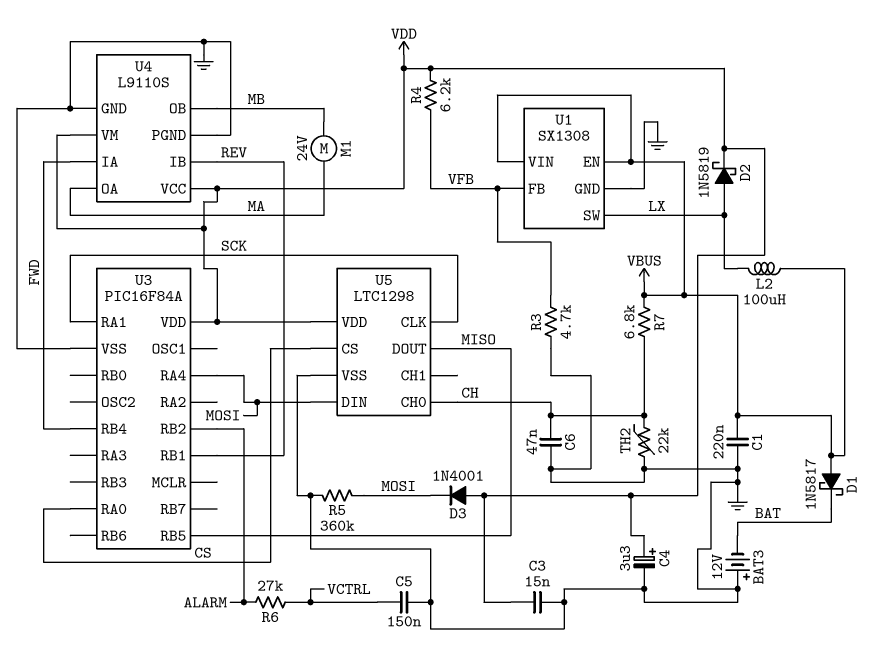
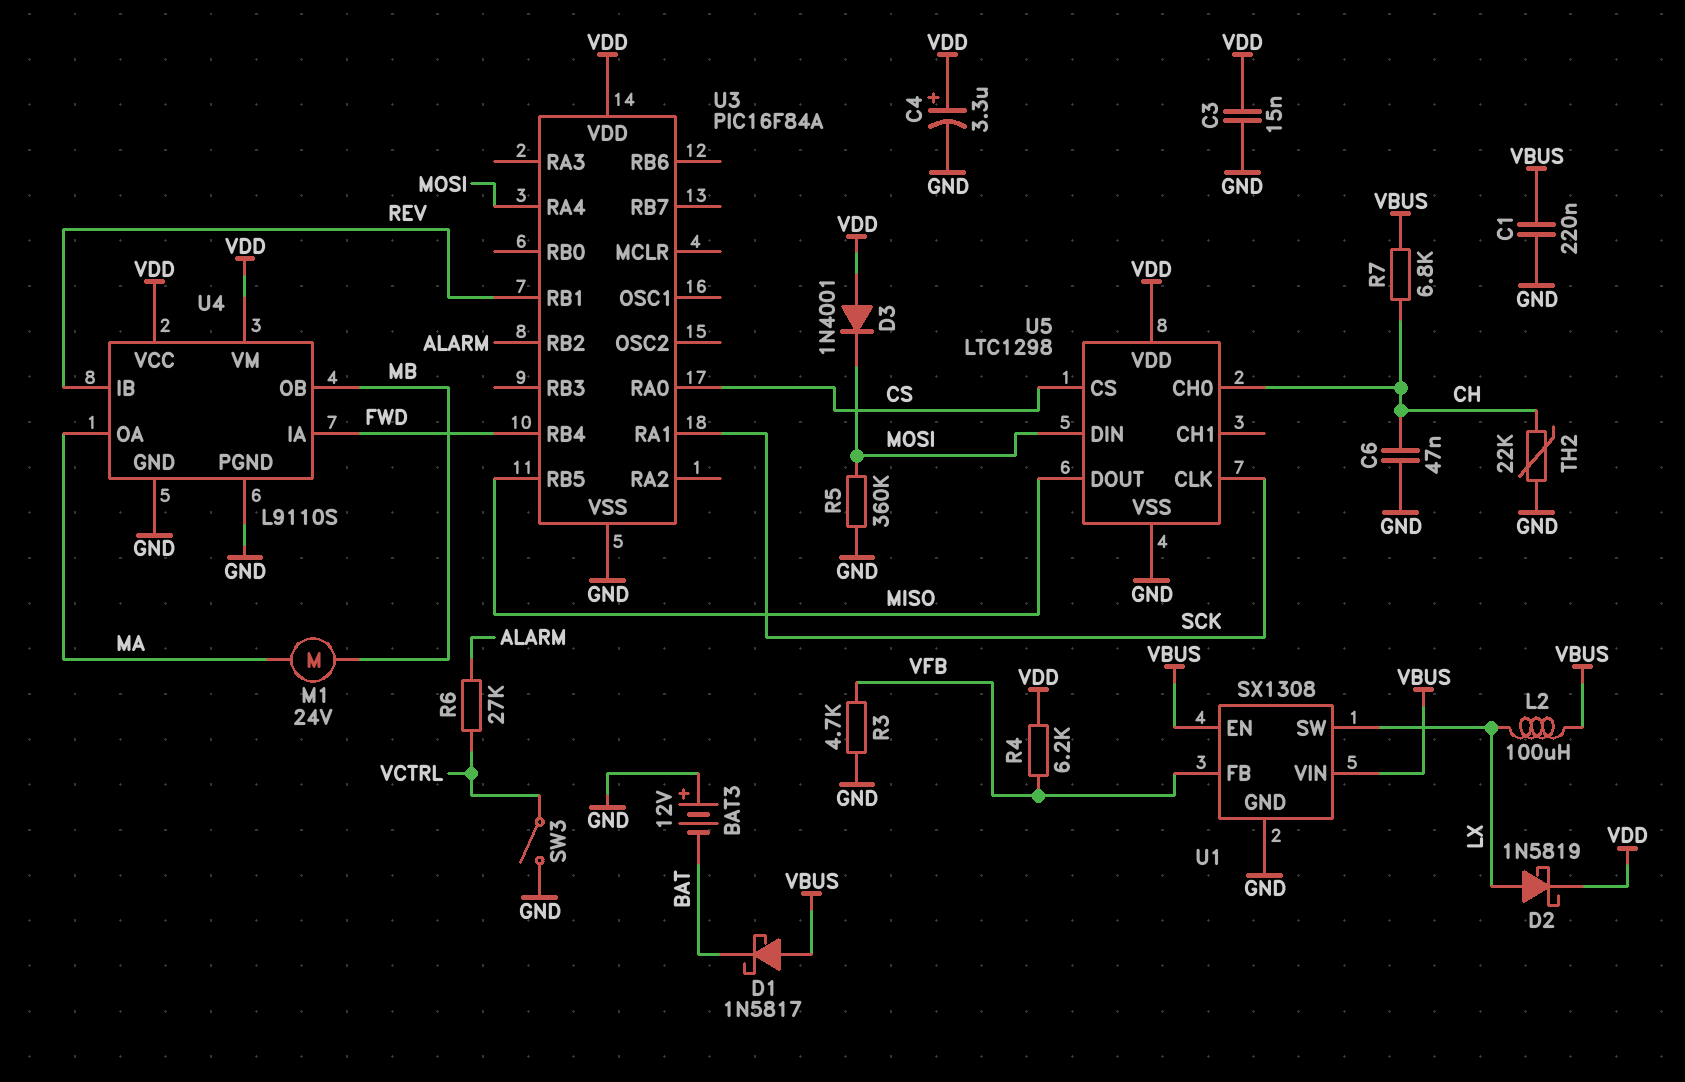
C5: 150nF (GND, VCTRL) -> none
SW3: none -> switch (GND, VCTRL)

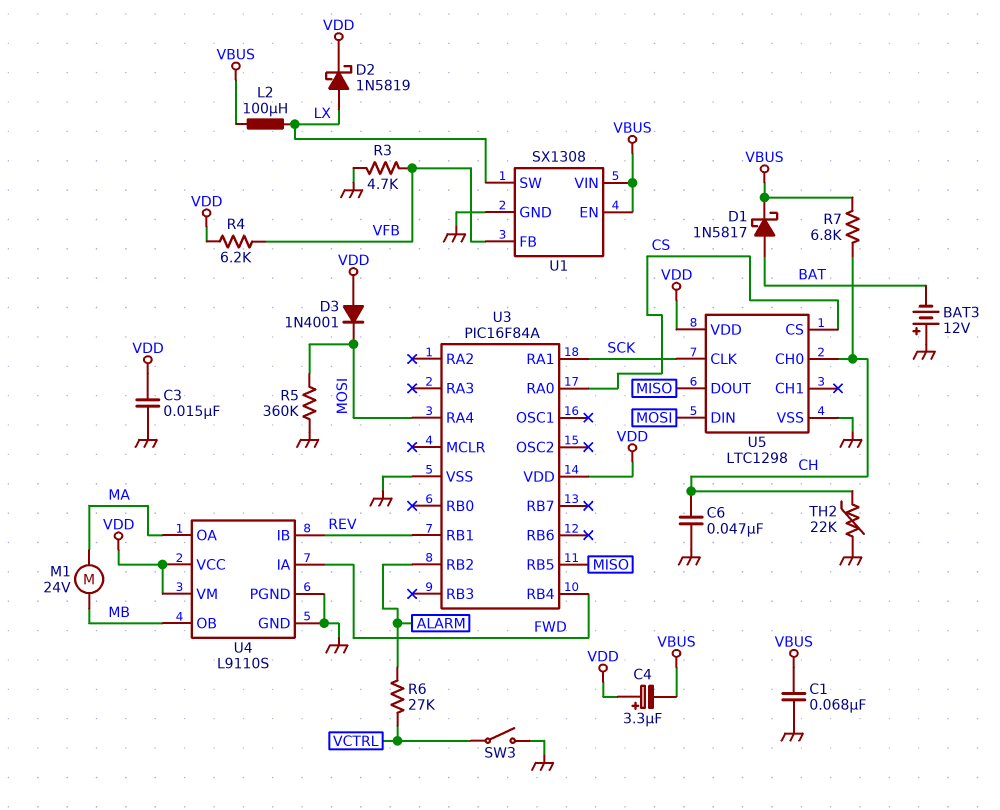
C1: 220nF (GND, VBUS) -> 68nF (GND, VBUS)
C4: 3.3uF (plus VDD, minus GND) -> 3.3uF (plus VDD, minus VBUS)
D1: schottky 1N5817 (A VBUS, K BAT) -> schottky 1N5817 (A BAT, K VBUS)

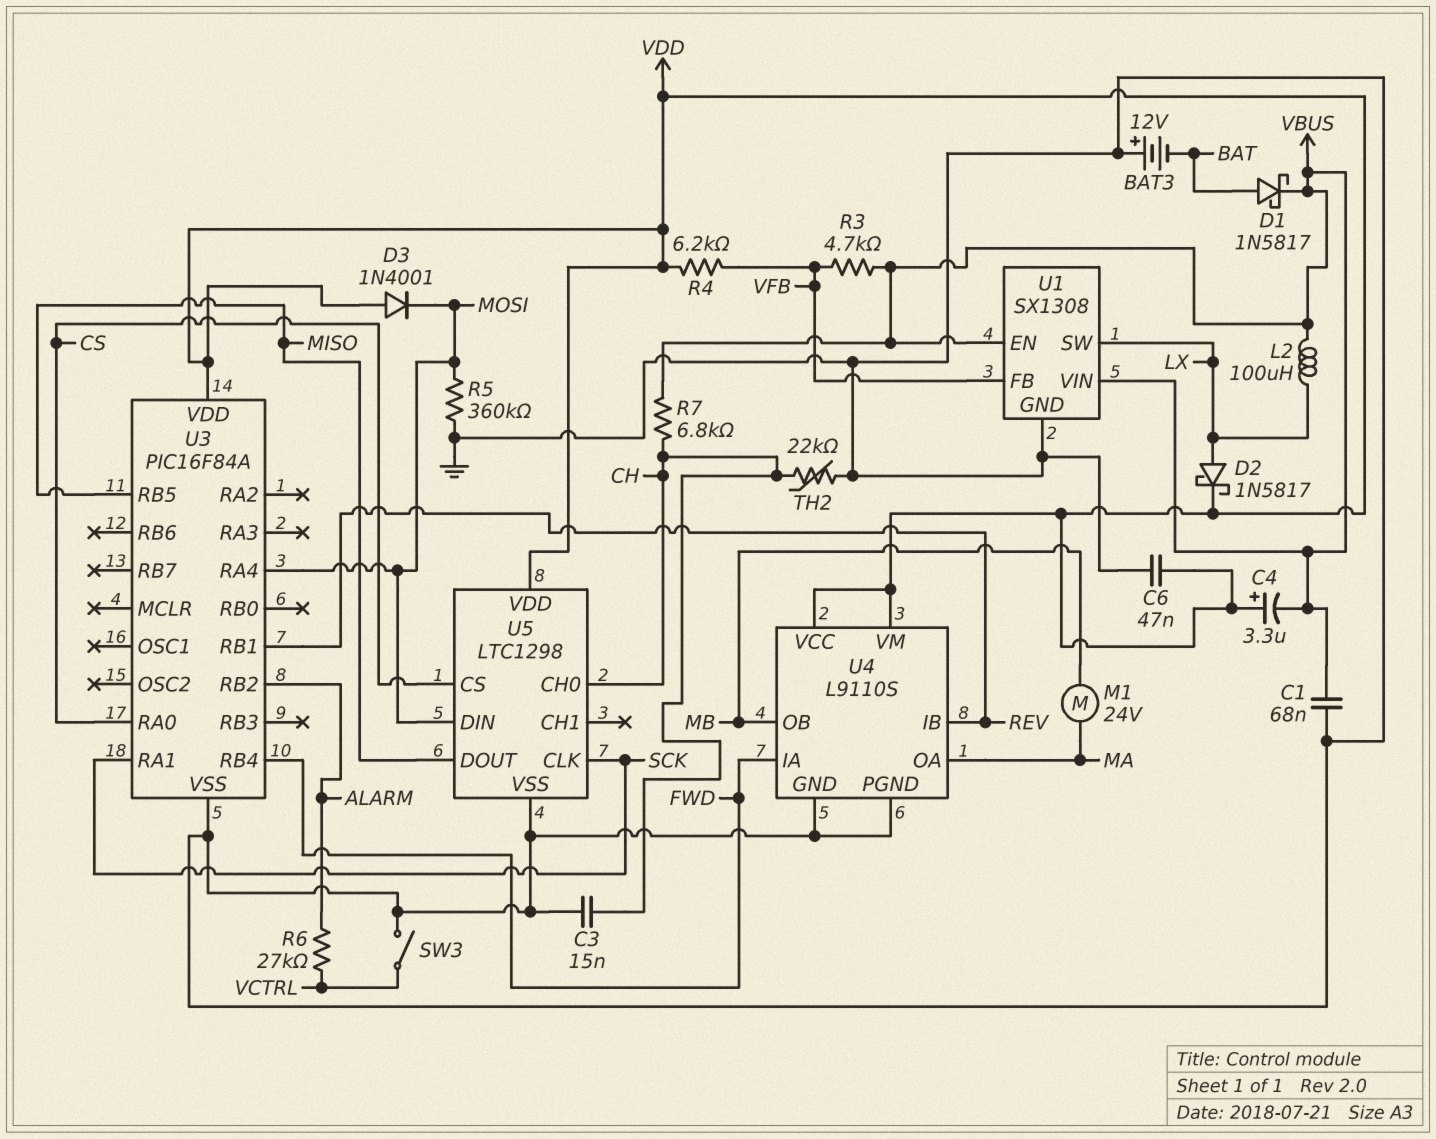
C3: 15nF (GND, VDD) -> 15nF (CH, GND)
C6: 47nF (CH, GND) -> 47nF (GND, VDD)
D2: schottky 1N5819 (A LX, K VDD) -> schottky 1N5817 (A LX, K VDD)
R3: 4.7k (GND, VFB) -> 4.7k (VBUS, VFB)

